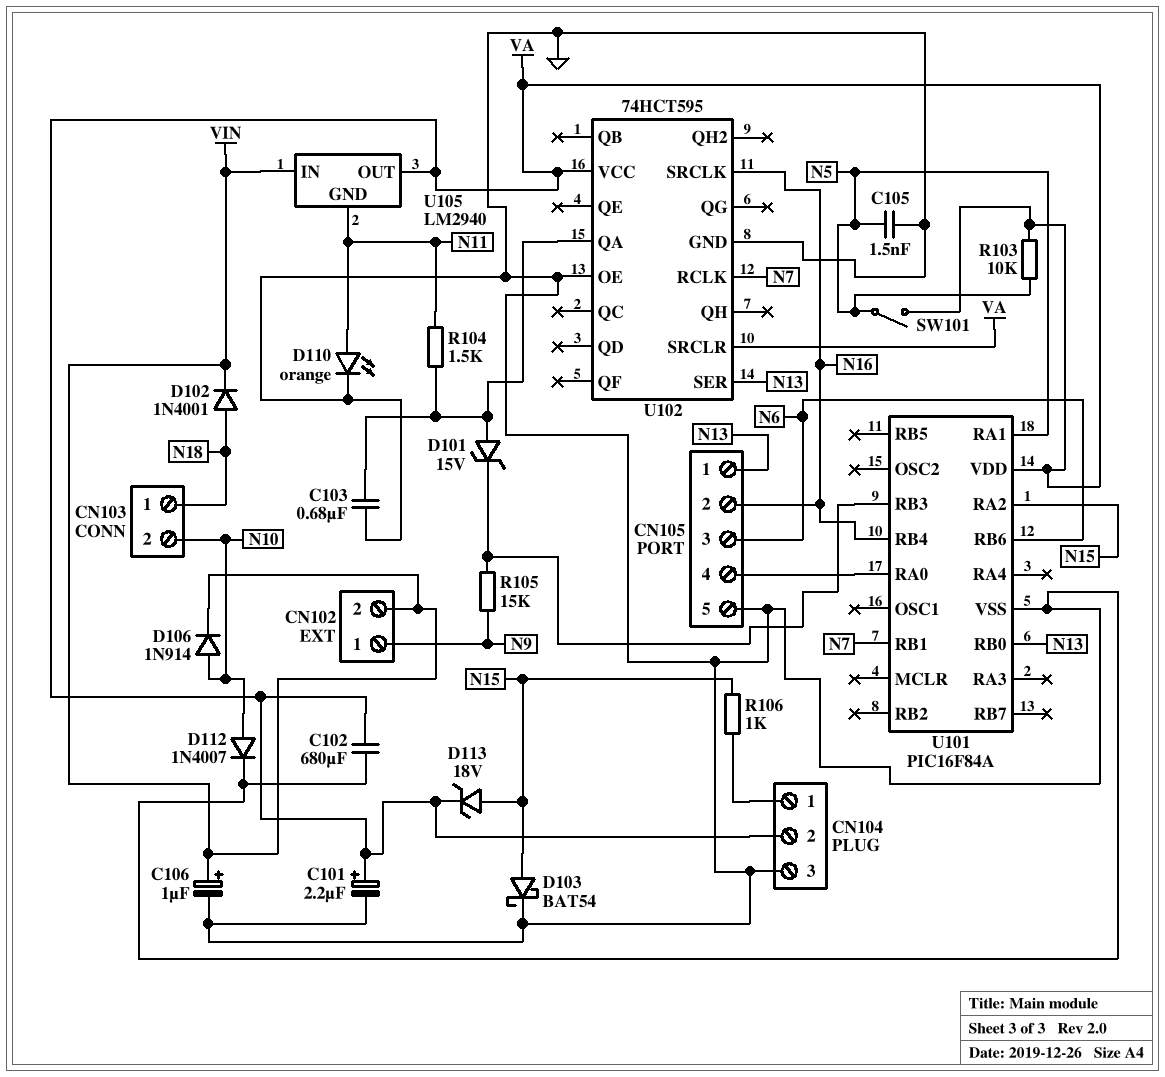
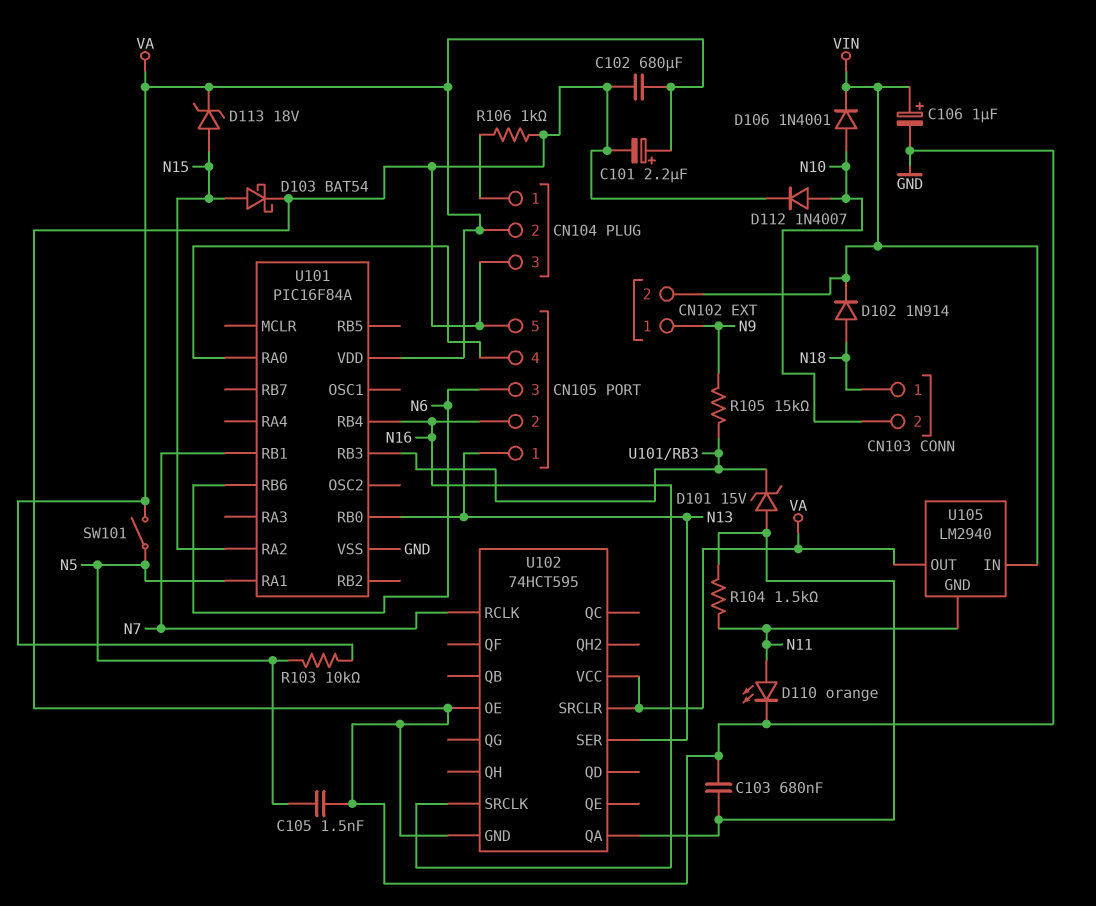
D102: diode 1N4001 (A N18, K VIN) -> diode 1N914 (A N18, K VIN)
D106: diode 1N914 (A N10, K VIN) -> diode 1N4001 (A N10, K VIN)
R106: 1k (CN104/1, N15) -> 1k (CN104/1, GND)

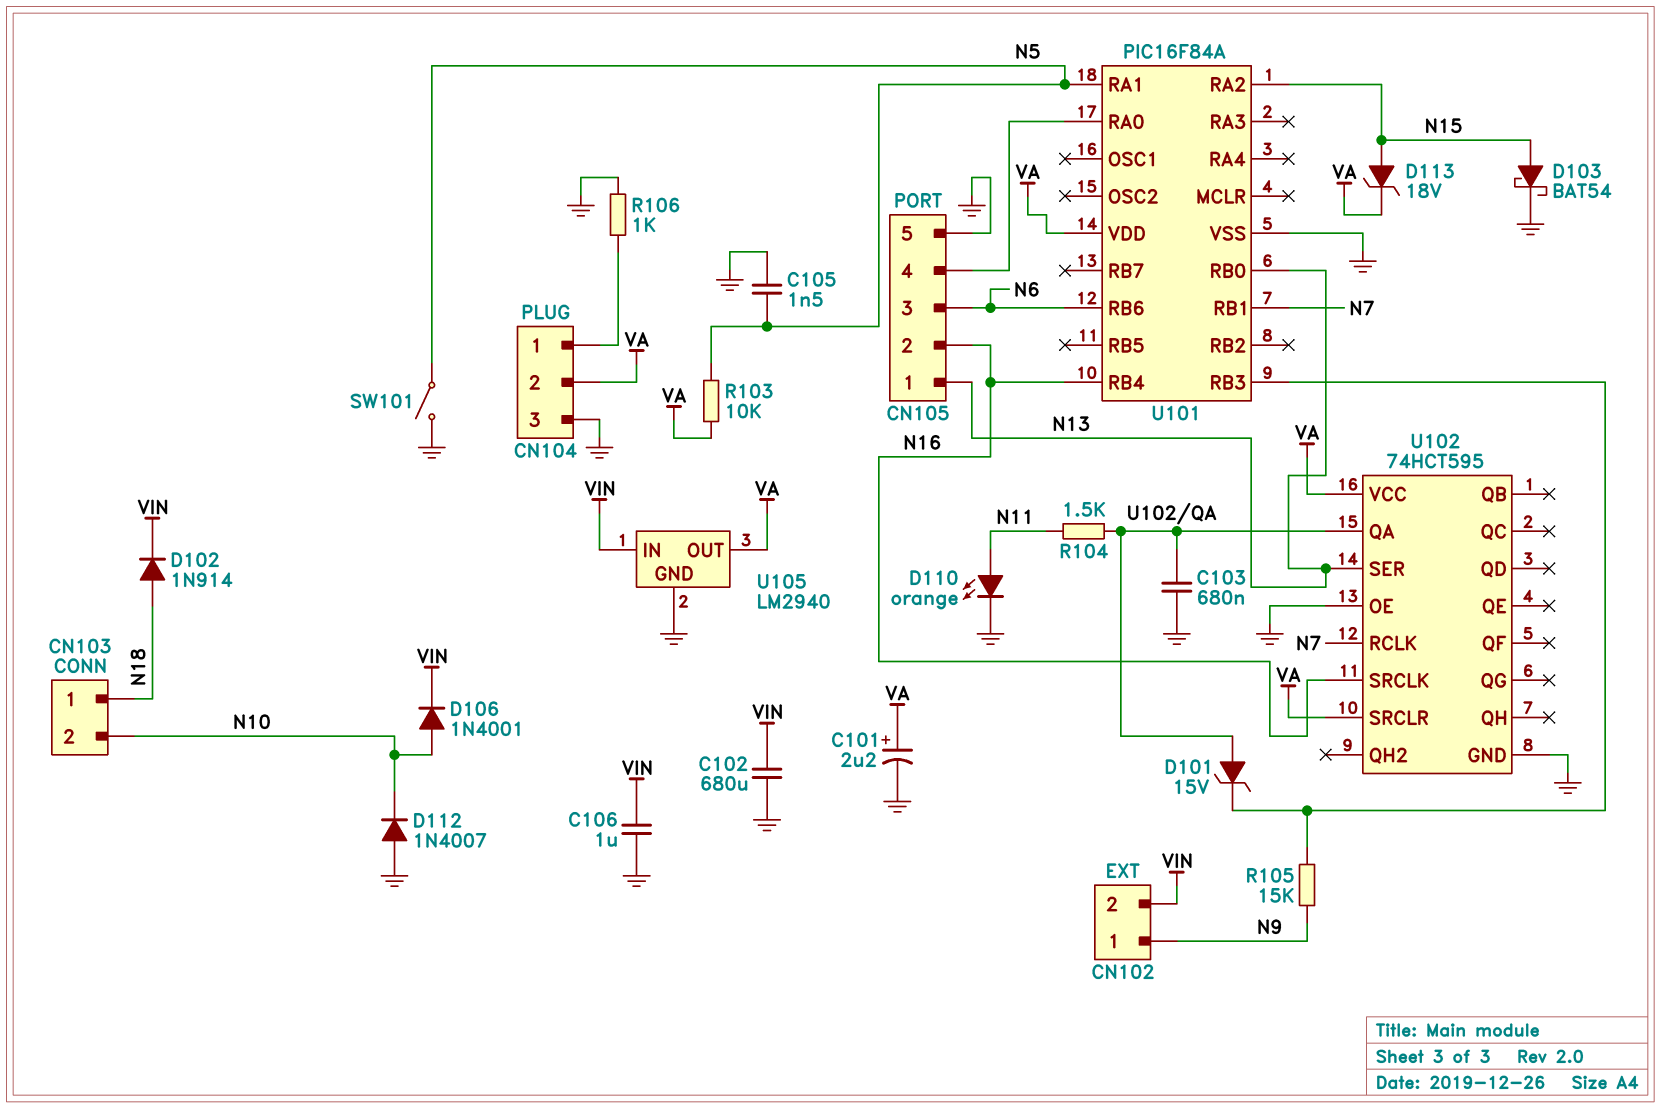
C102: 680uF (GND, VA) -> 680uF (GND, VIN)
C106: 1uF (plus VIN, minus GND) -> 1uF (GND, VIN)
D112: diode 1N4007 (A N10, K GND) -> diode 1N4007 (A GND, K N10)
SW101: switch (N5, VA) -> switch (GND, N5)
U105 pin GND: N11 -> GND

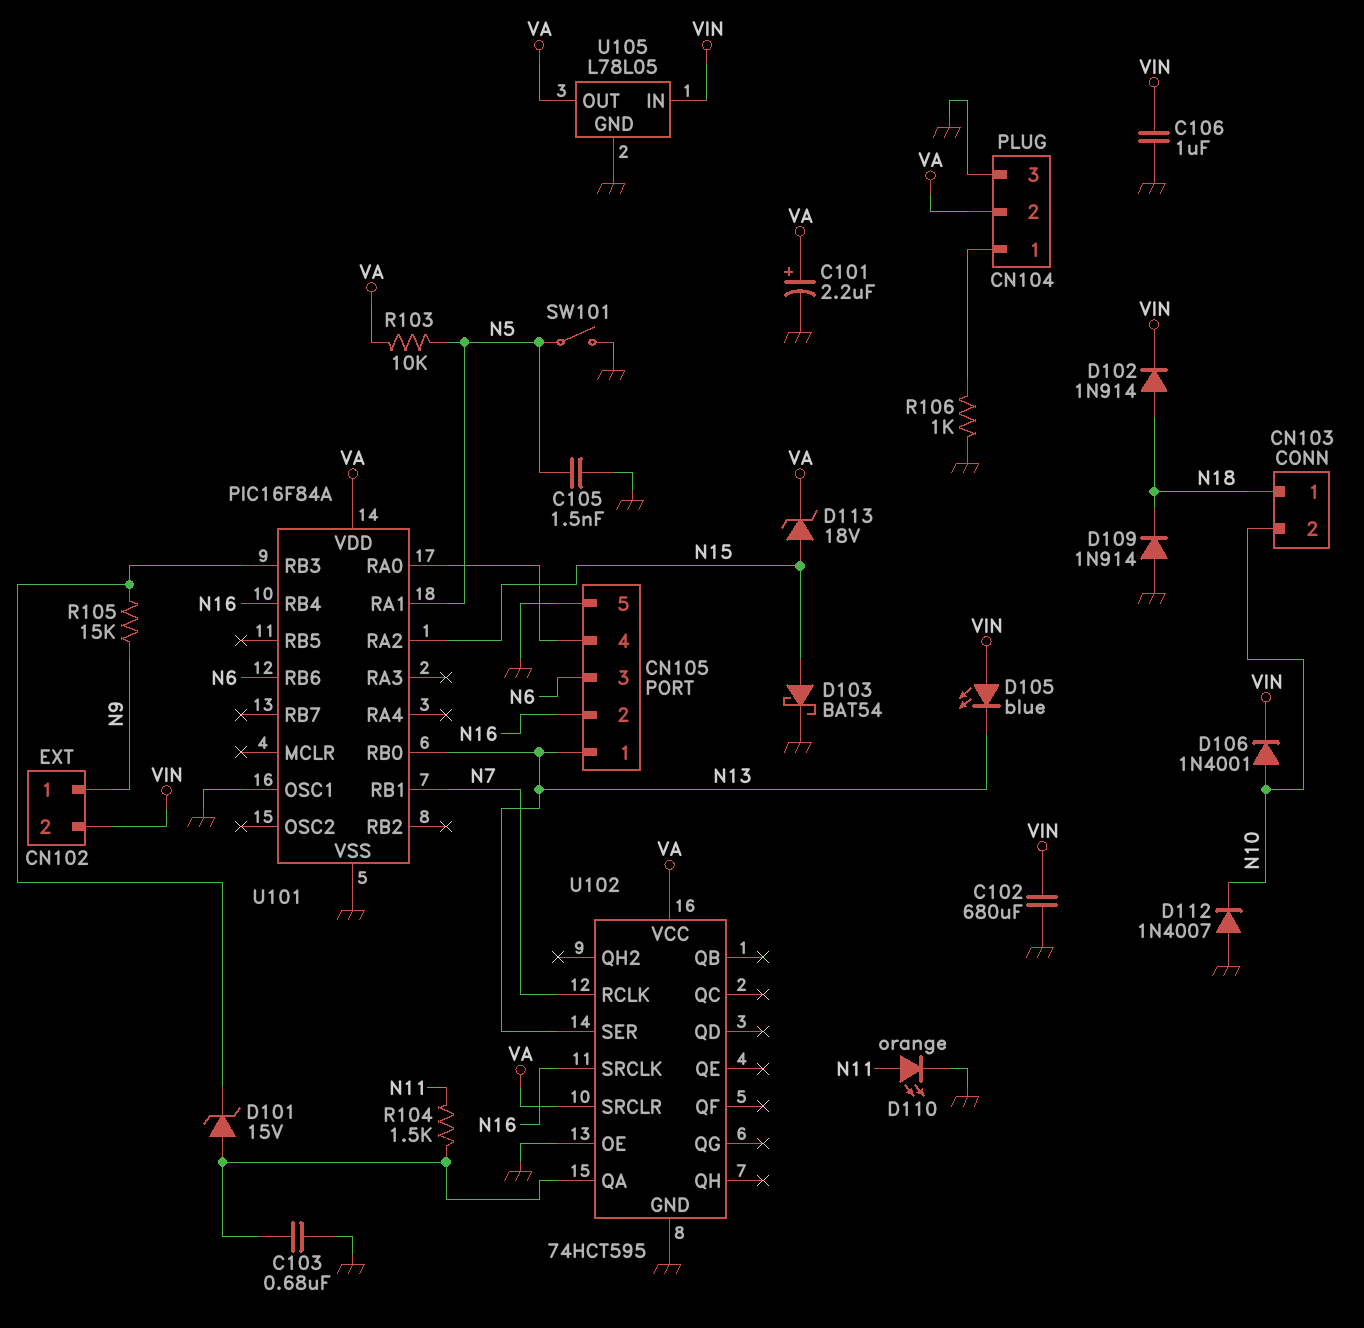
D105: none -> LED blue (A VIN, K N13)
D109: none -> diode 1N914 (A GND, K N18)
U101 pin OSC1: none -> GND
U105: LM2940 -> L78L05

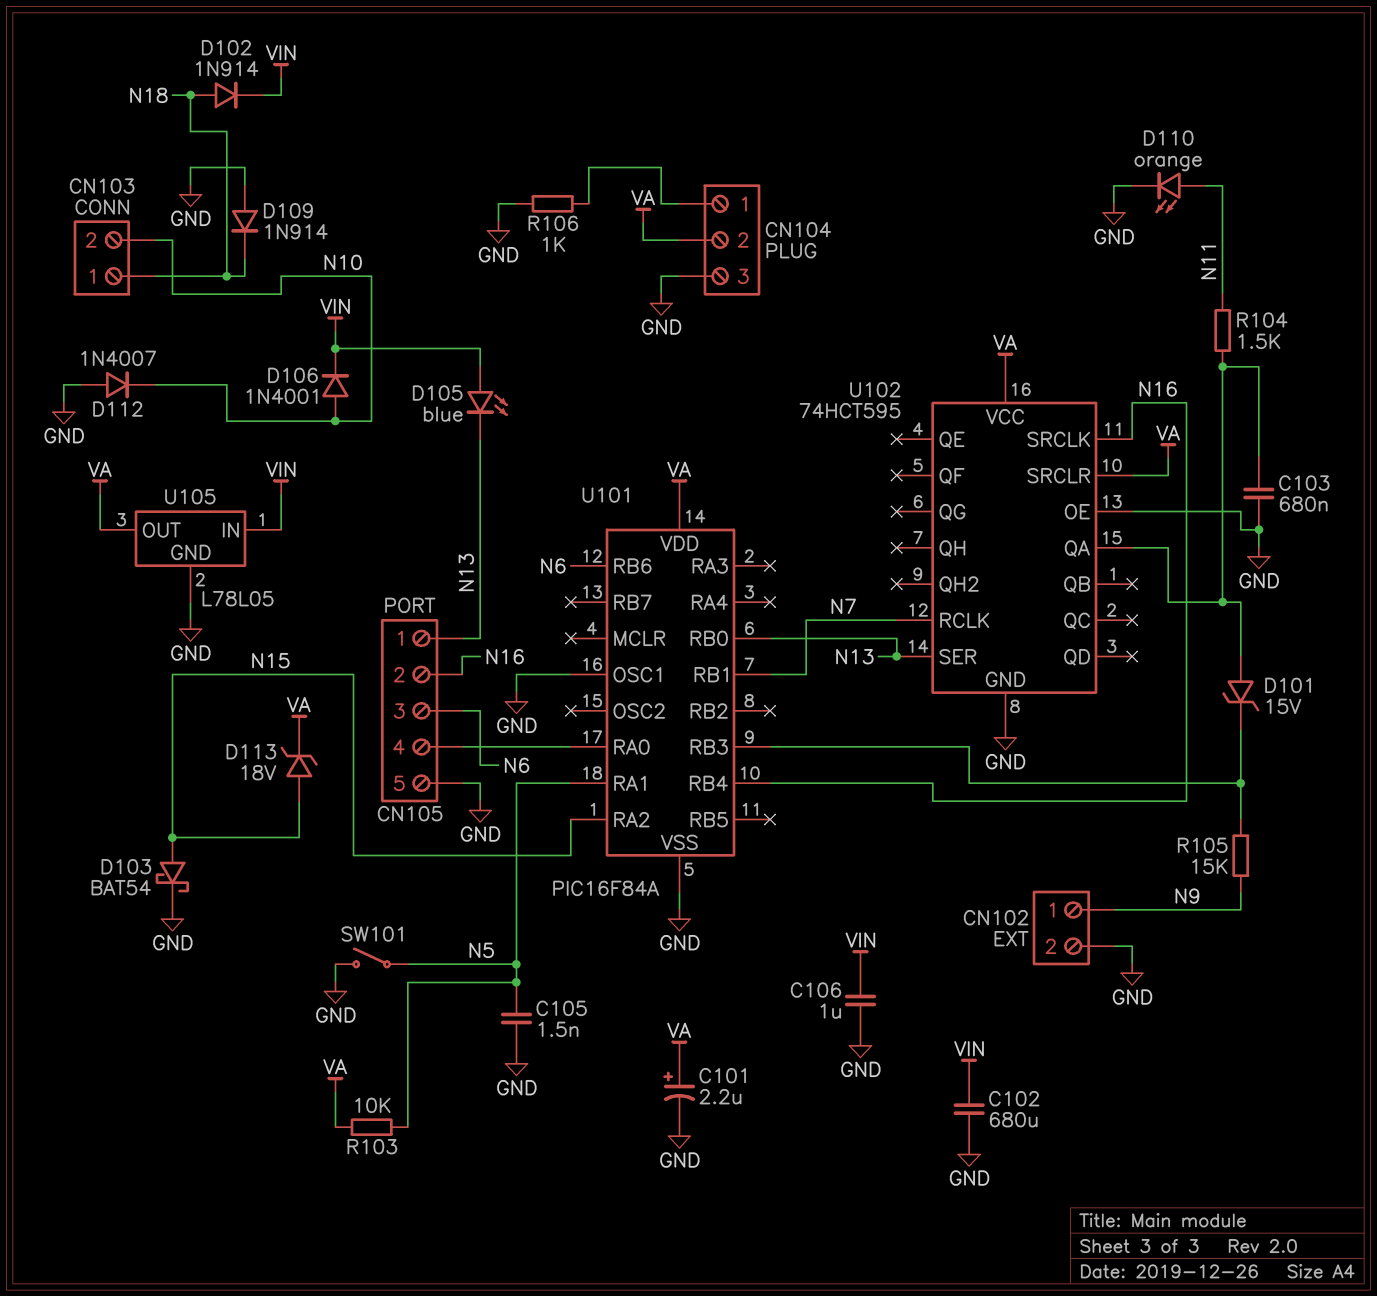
CN102 pin 2: VIN -> GND

